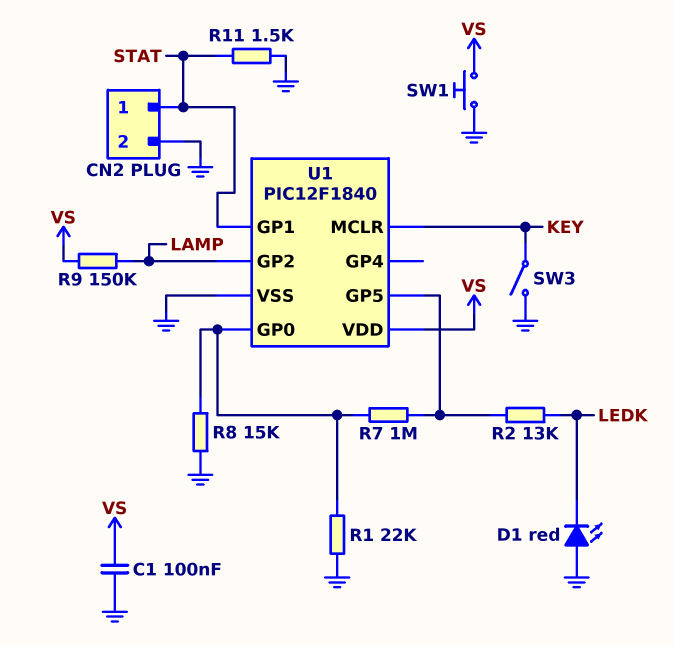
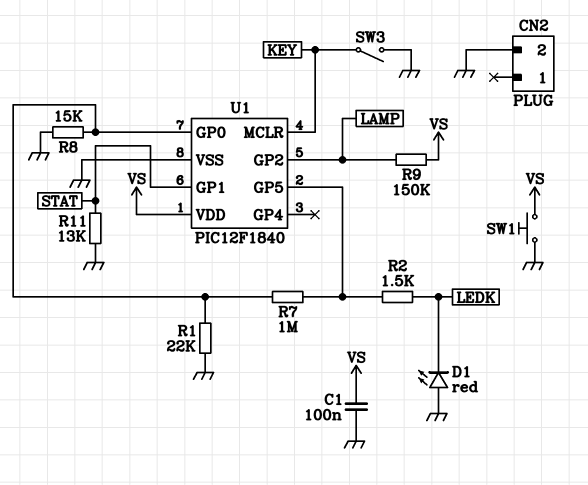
CN2 pin 1: STAT -> none
R2: 13k (LEDK, U1/GP5) -> 1.5k (LEDK, U1/GP5)
R11: 1.5k (GND, STAT) -> 13k (GND, STAT)

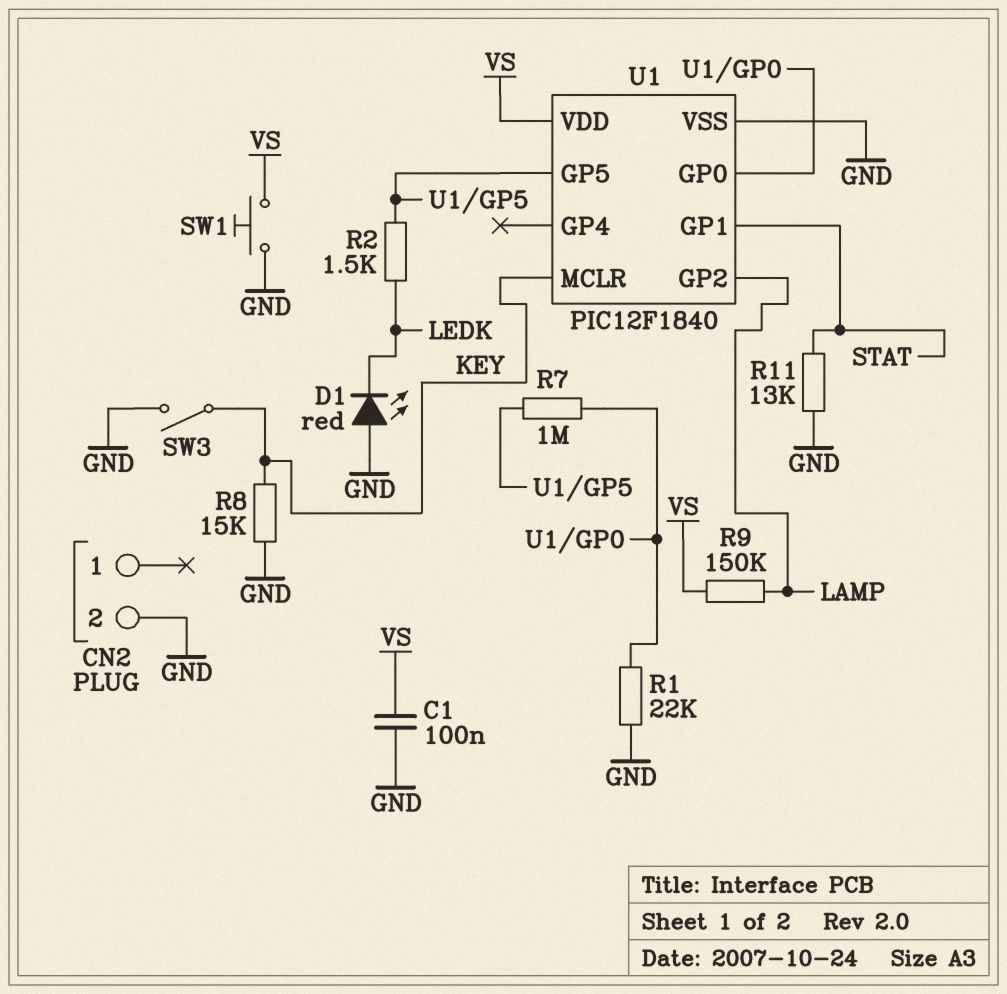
R8: 15k (GND, U1/GP0) -> 15k (GND, KEY)

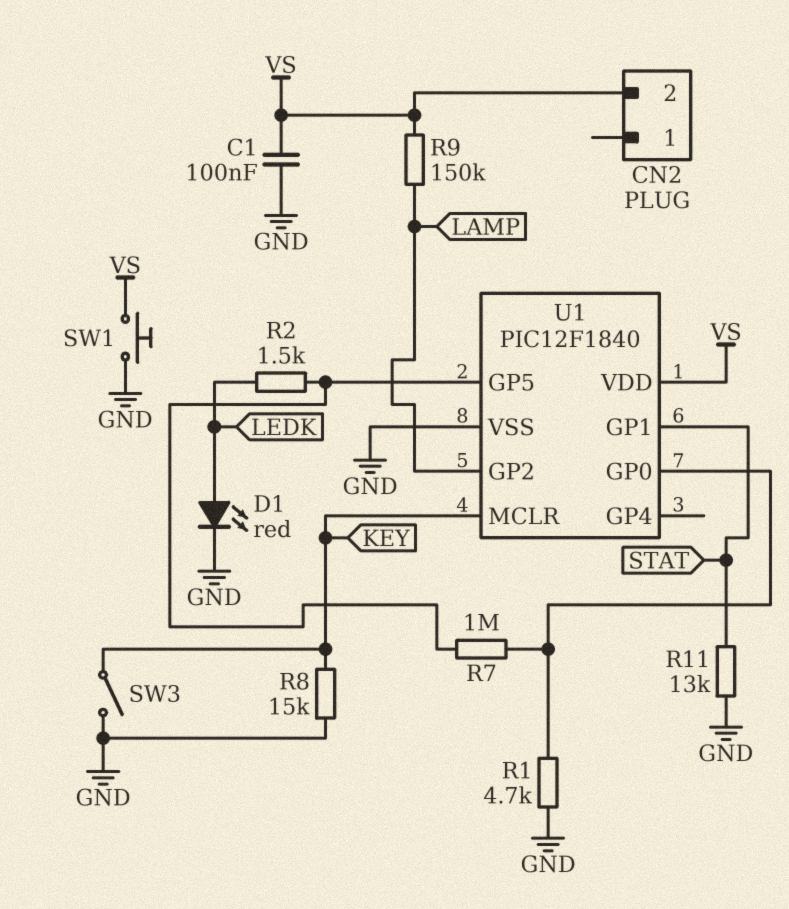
CN2 pin 2: GND -> VS
D1: LED red (A GND, K LEDK) -> LED red (A LEDK, K GND)
R1: 22k (GND, U1/GP0) -> 4.7k (GND, U1/GP0)

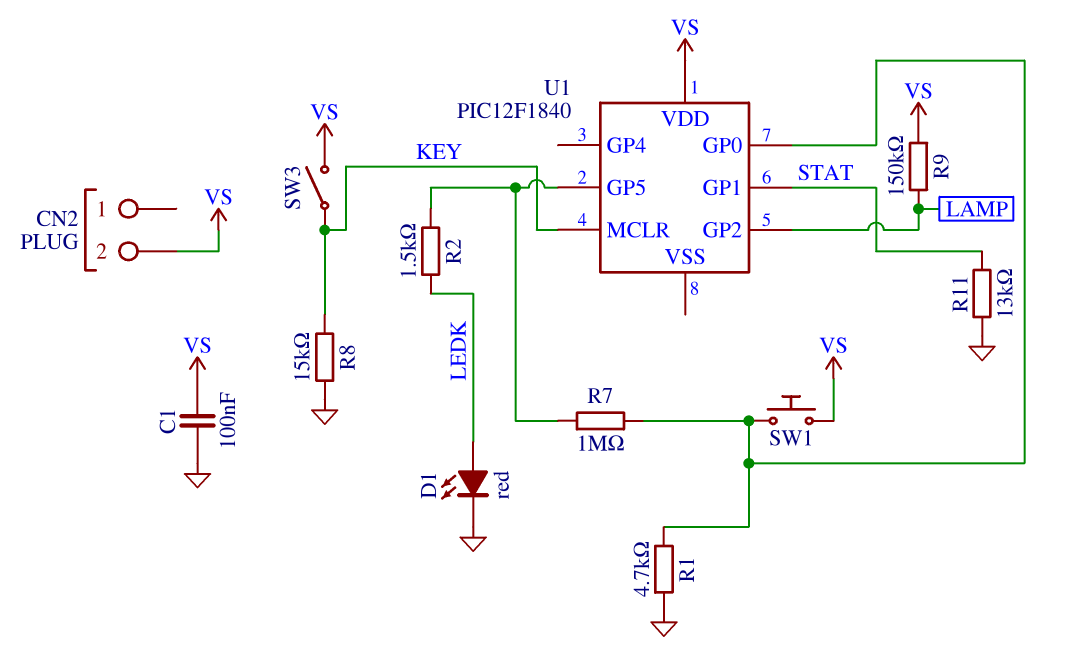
SW1: button (GND, VS) -> button (U1/GP0, VS)
SW3: switch (GND, KEY) -> switch (KEY, VS)
U1 pin VSS: GND -> none

